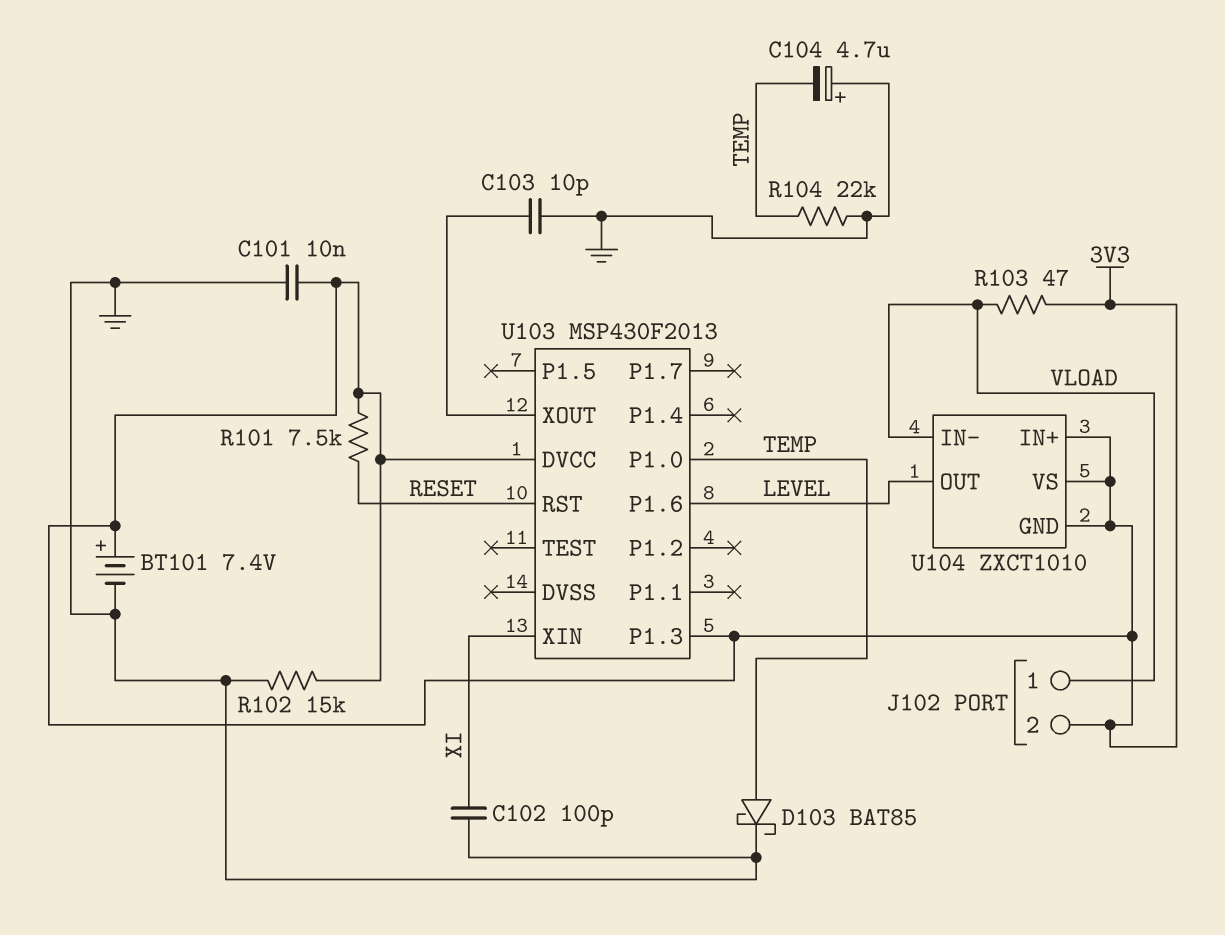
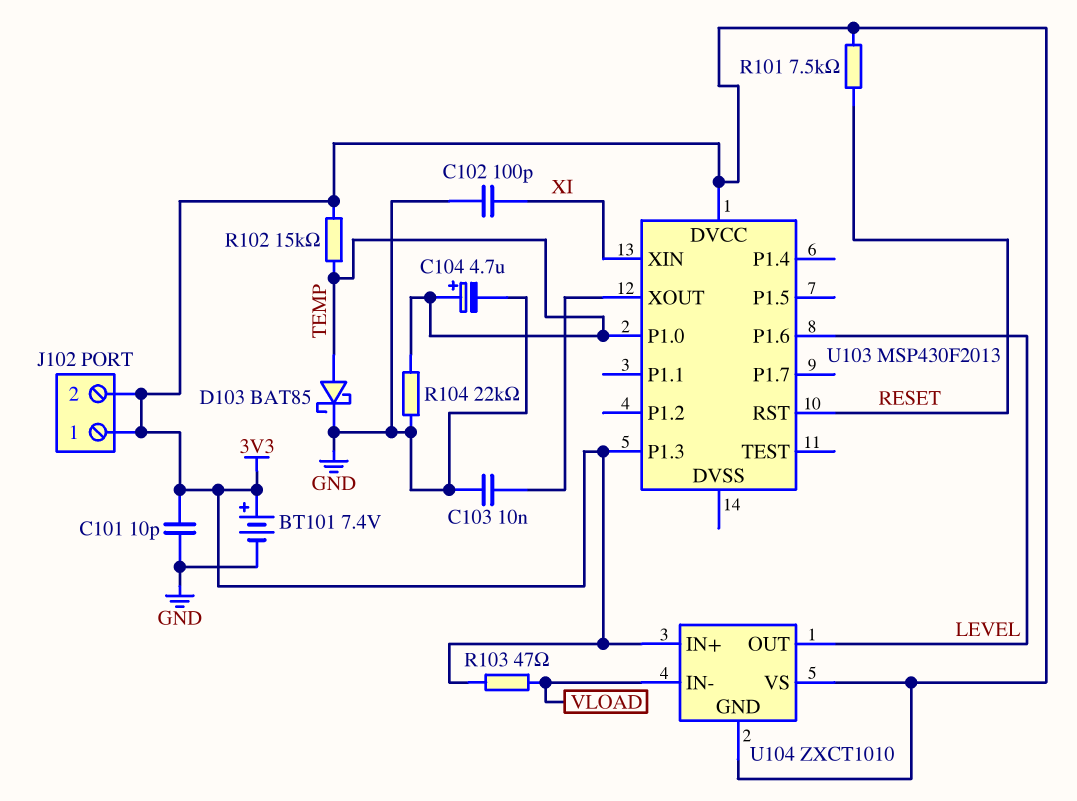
C101: 10nF (3V3, GND) -> 10pF (3V3, GND)
C103: 10pF (GND, U103/XOUT) -> 10nF (GND, U103/XOUT)
C104: 4.7uF (plus GND, minus TEMP) -> 4.7uF (plus TEMP, minus GND)
J102 pin 1: VLOAD -> 3V3
R102: 15k (3V3, GND) -> 15k (3V3, TEMP)

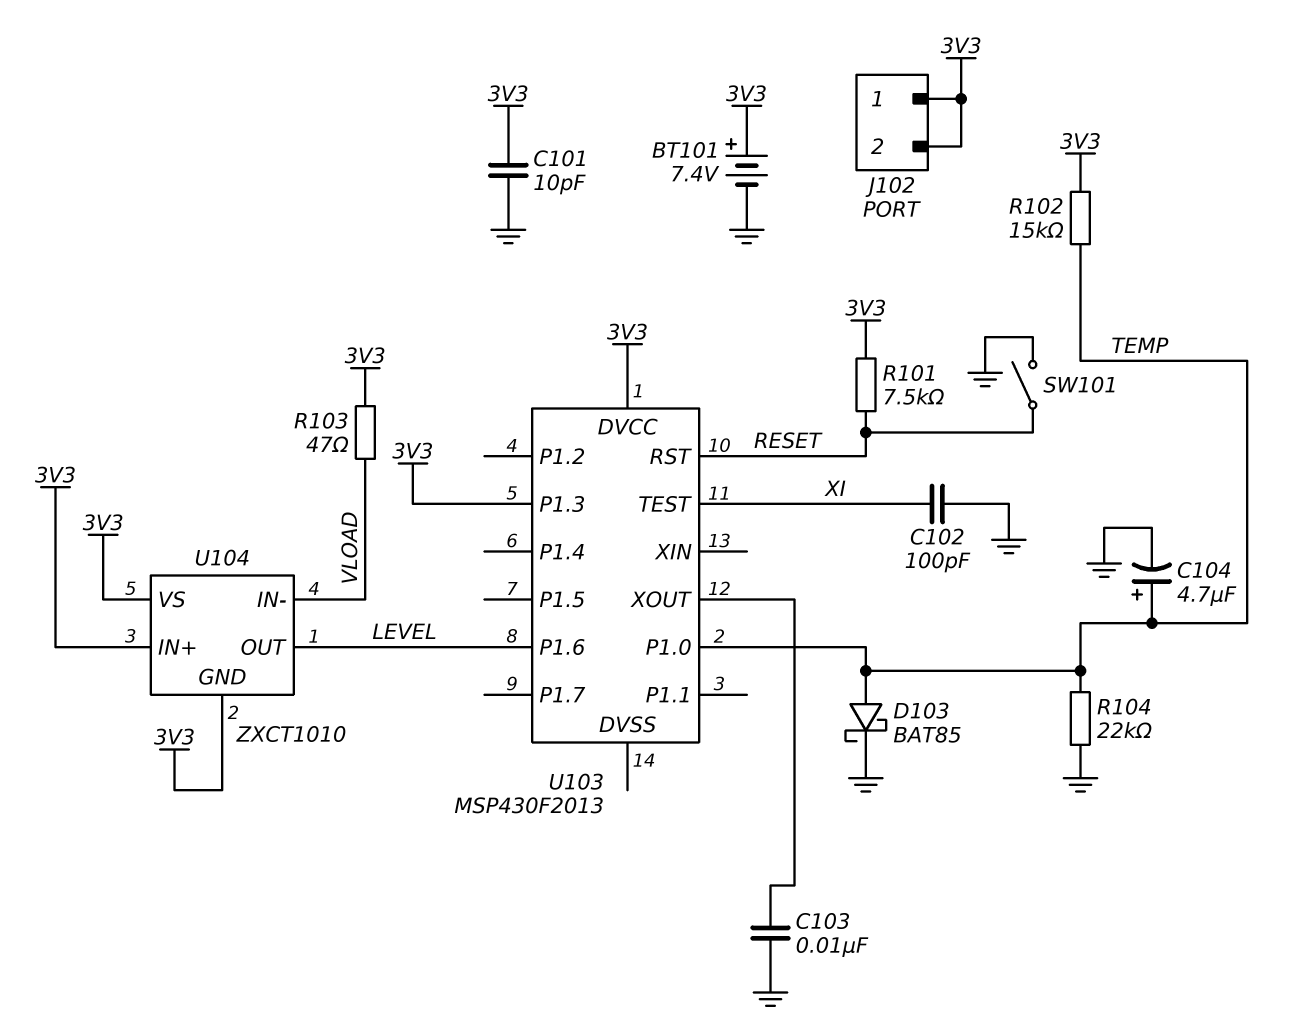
SW101: none -> switch (GND, RESET)
U103 pin TEST: none -> XI
U103 pin XIN: XI -> none

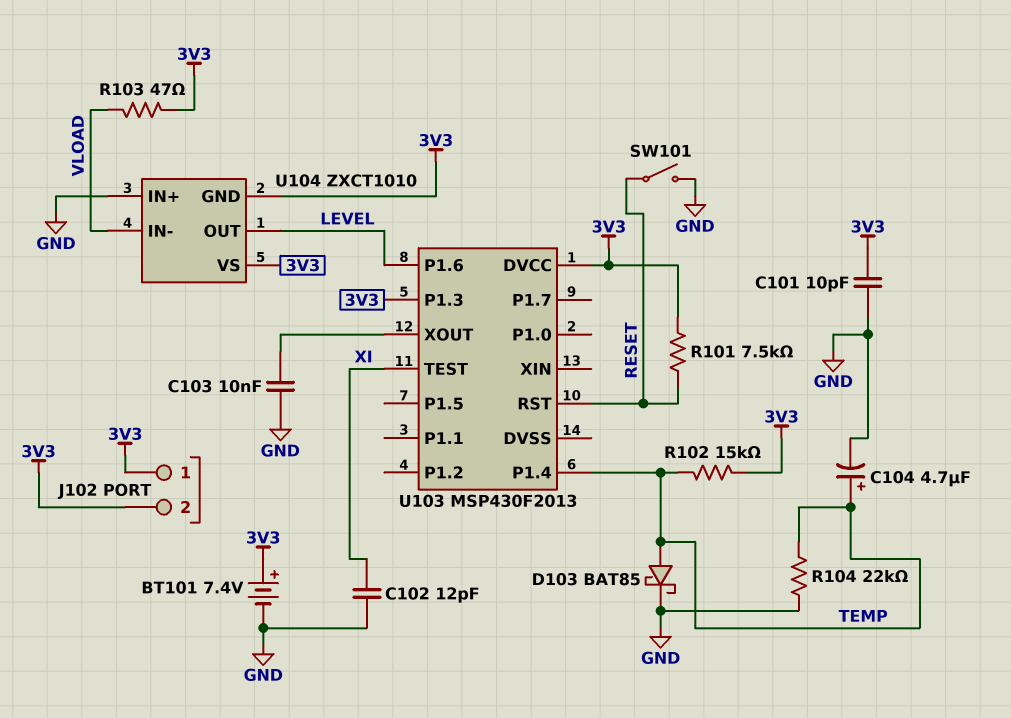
C102: 100pF (GND, XI) -> 12pF (GND, XI)
U103 pin P1.0: TEMP -> none
U103 pin P1.4: none -> TEMP
U104 pin IN+: 3V3 -> GND

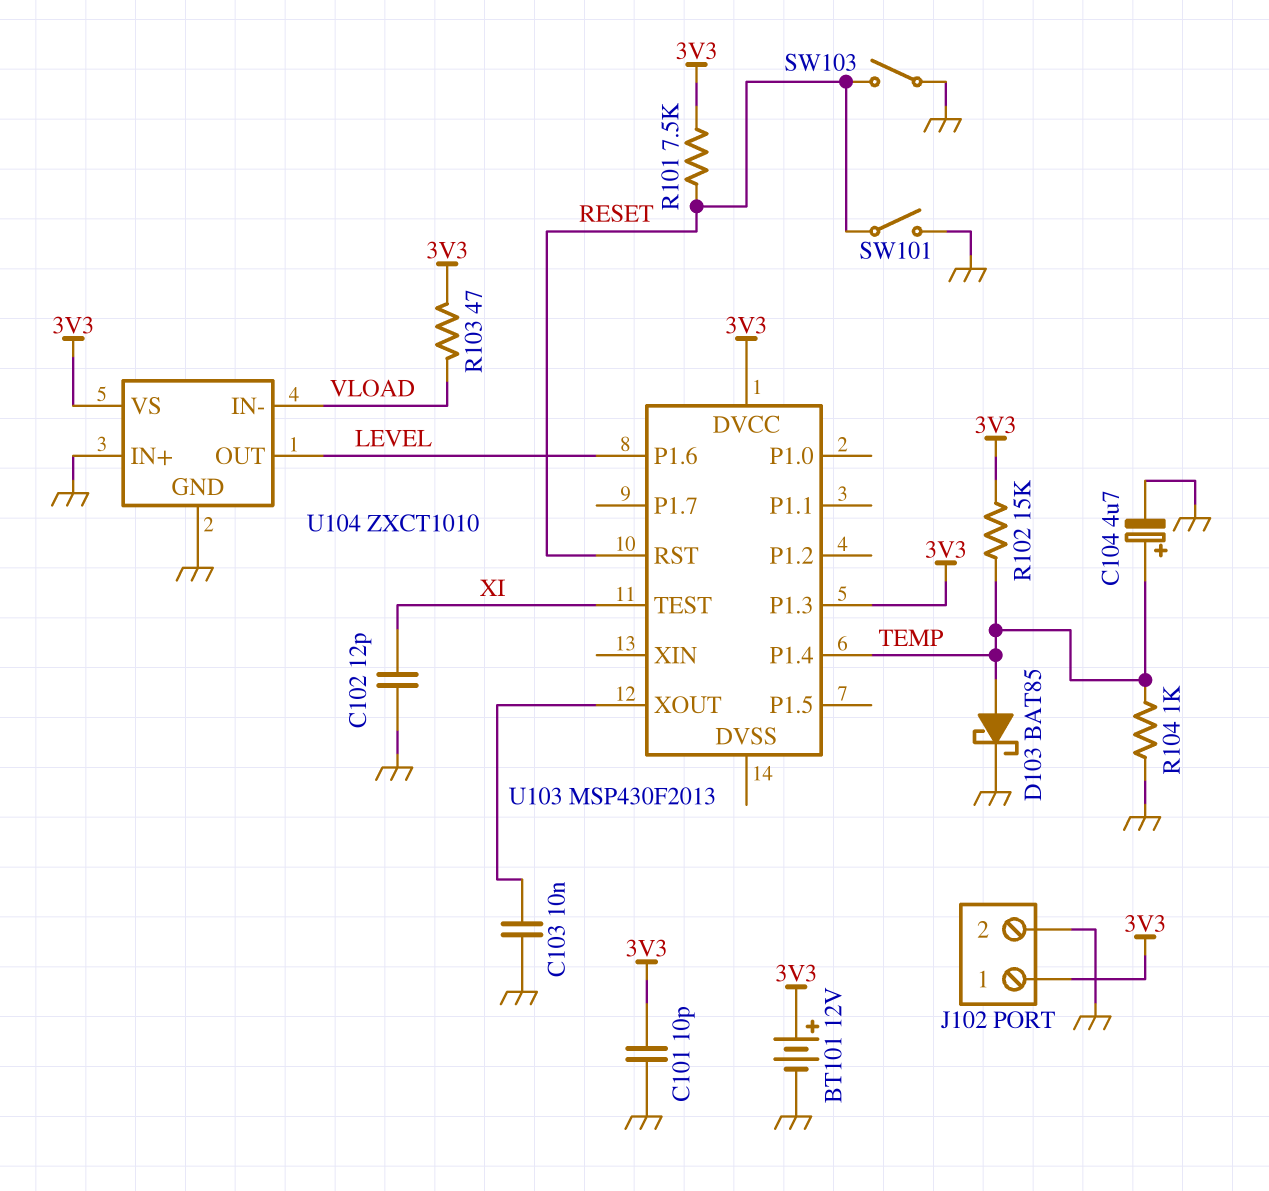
BT101: 7.4V (plus 3V3, minus GND) -> 12V (plus 3V3, minus GND)
J102 pin 2: 3V3 -> GND
R104: 22k (GND, TEMP) -> 1k (GND, TEMP)
SW103: none -> switch (GND, RESET)
U104 pin GND: 3V3 -> GND

